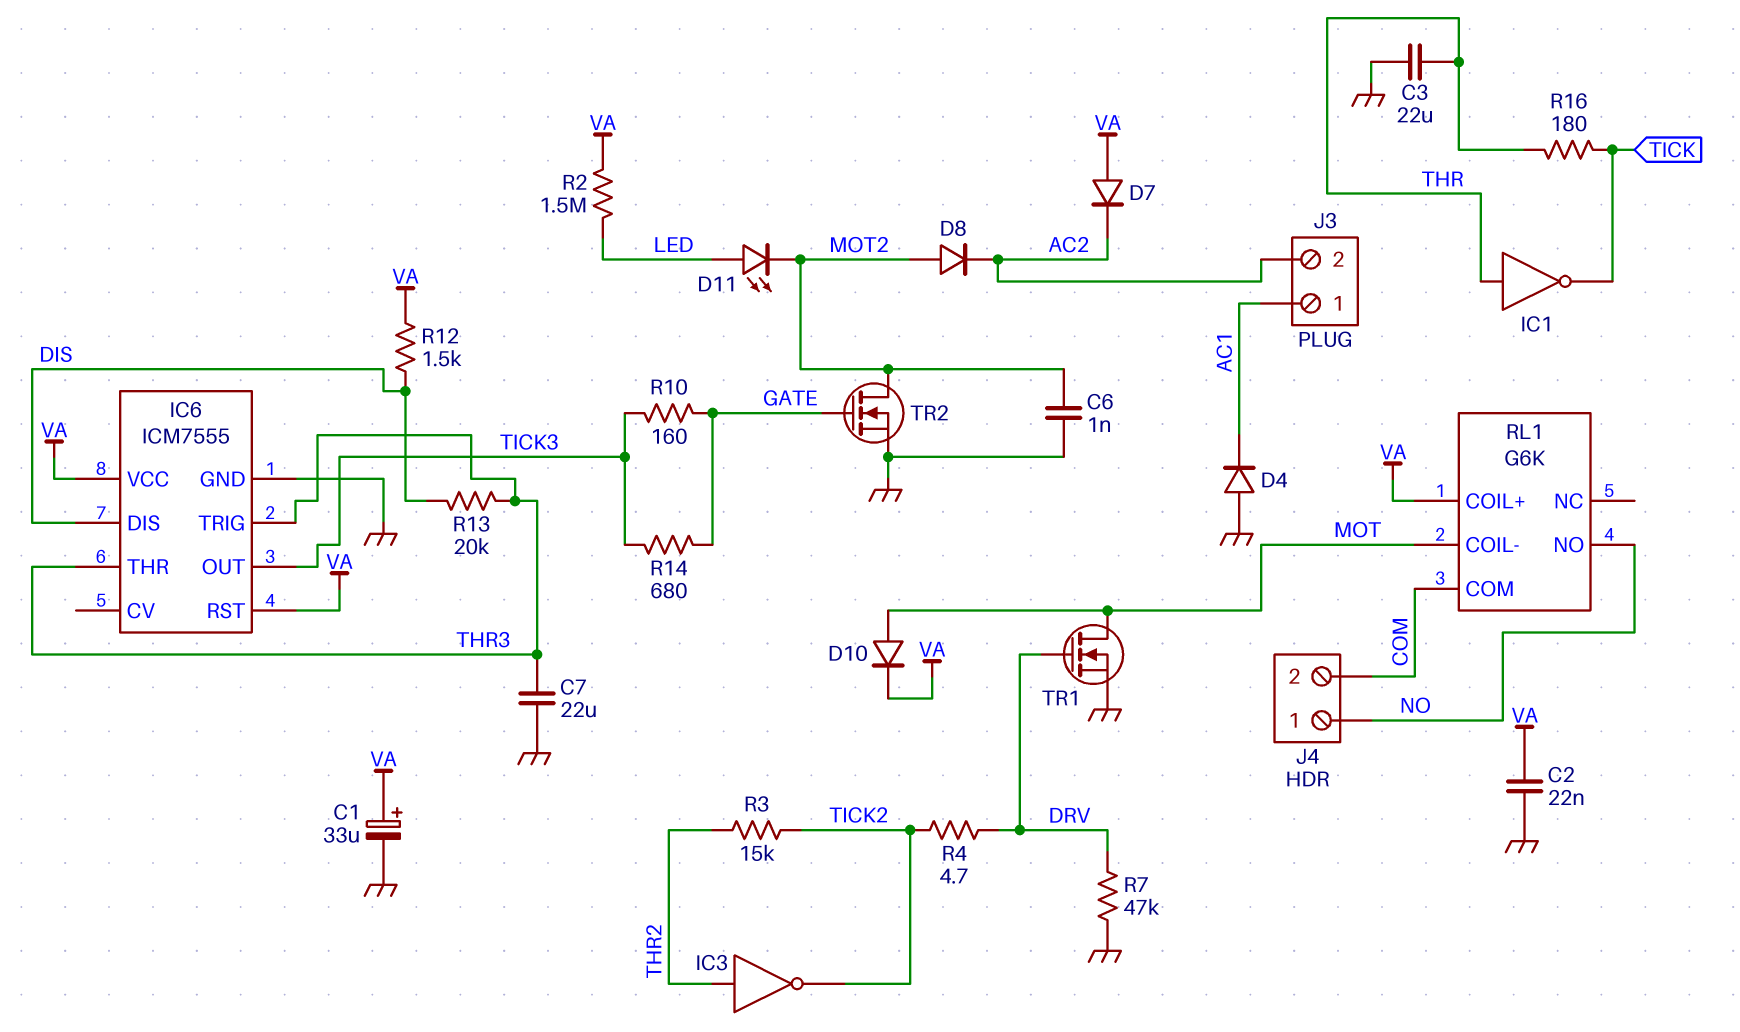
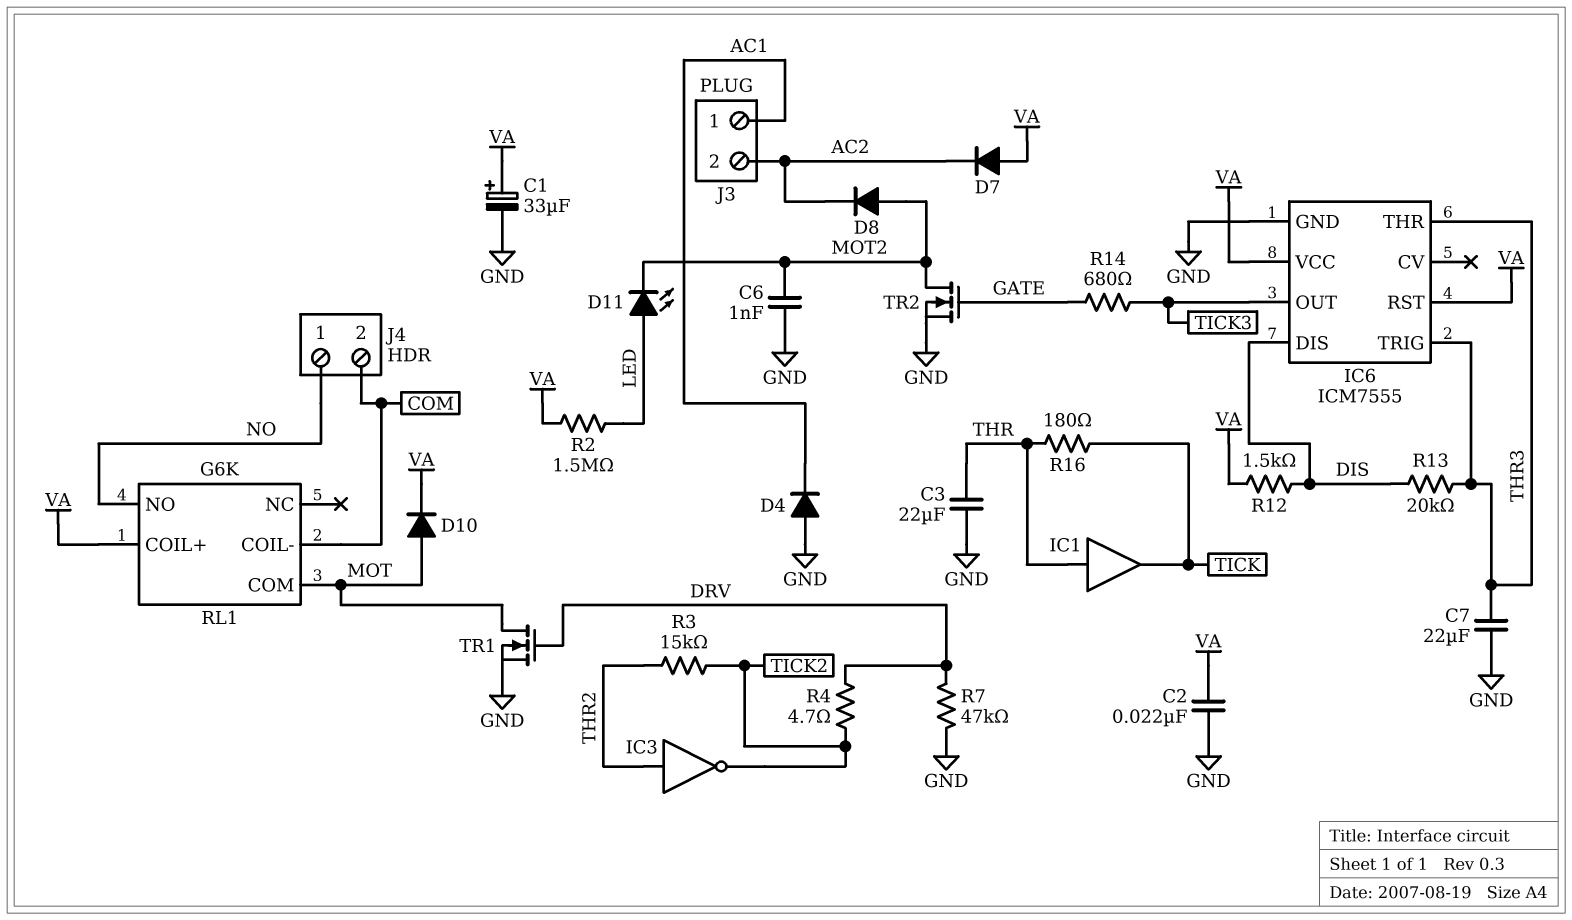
IC1: NOT (in THR, out TICK) -> buffer (in THR, out TICK)
R10: 160 (GATE, TICK3) -> none
RL1 pin COIL-: MOT -> COM
RL1 pin COM: COM -> MOT

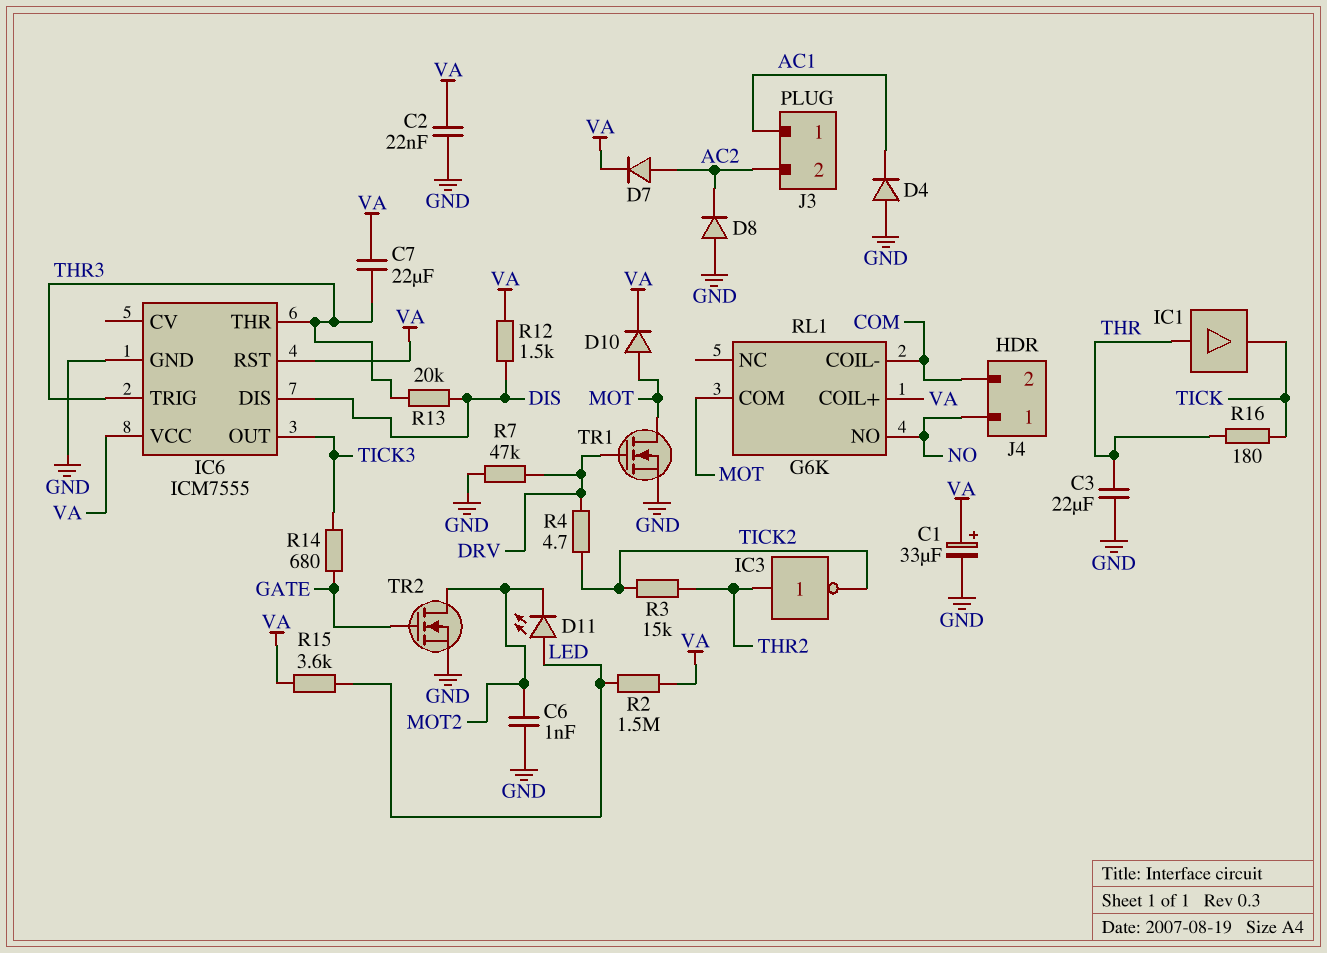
C7: 22uF (GND, THR3) -> 22uF (THR3, VA)
D7: diode (A VA, K AC2) -> diode (A AC2, K VA)
D8: diode (A MOT2, K AC2) -> diode (A GND, K AC2)
R15: none -> 3.6k (LED, VA)

